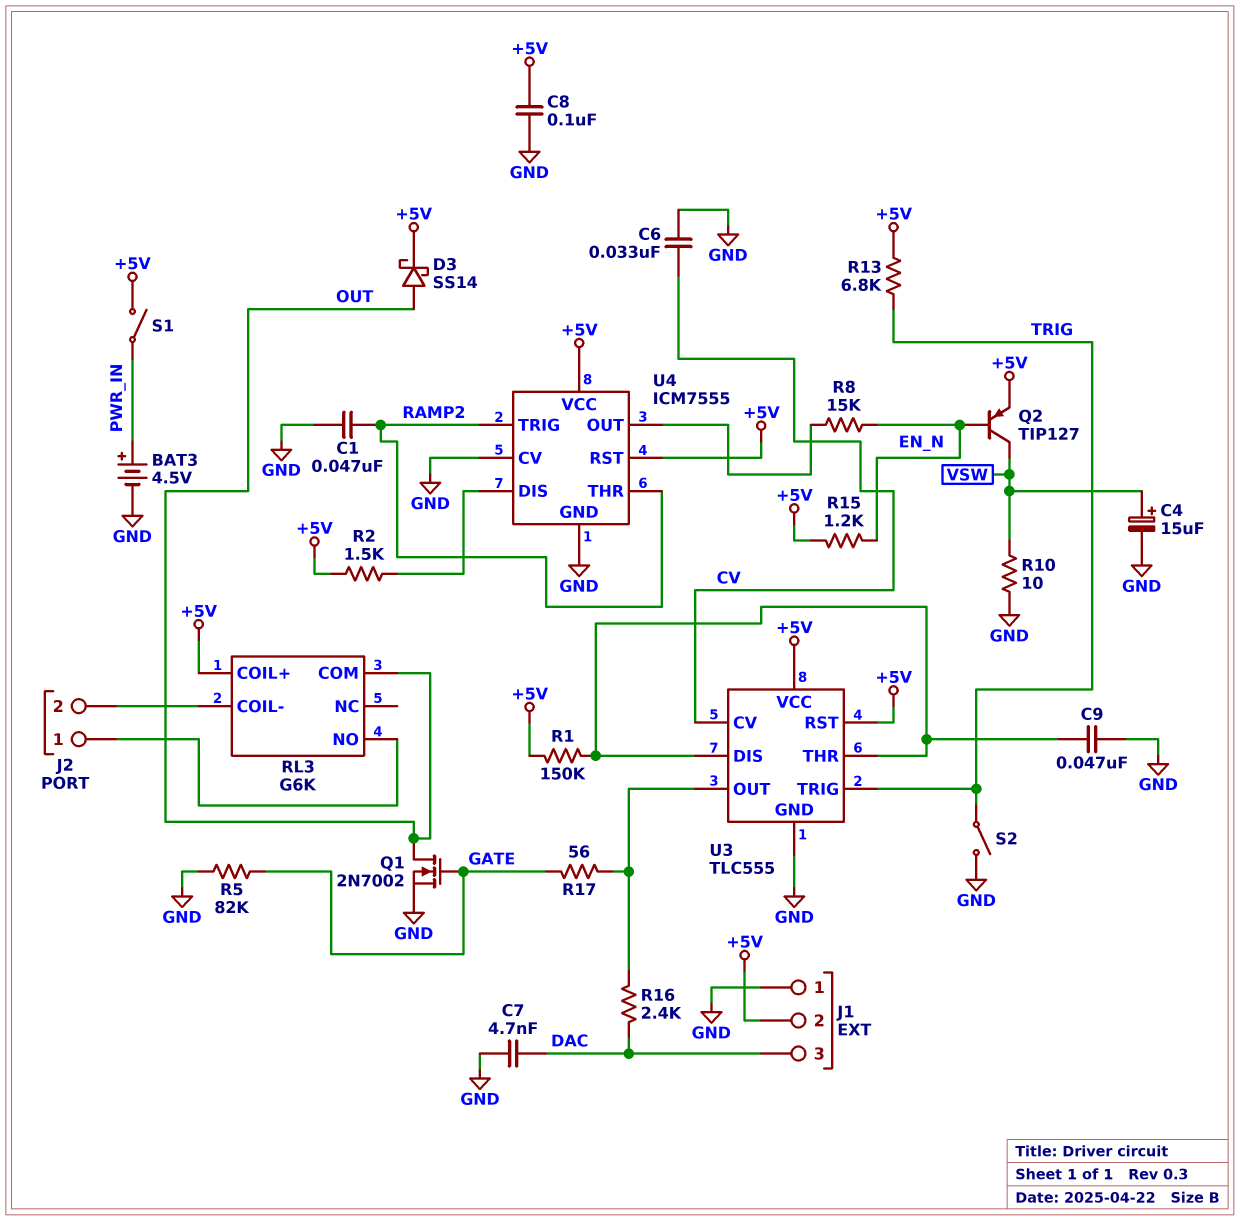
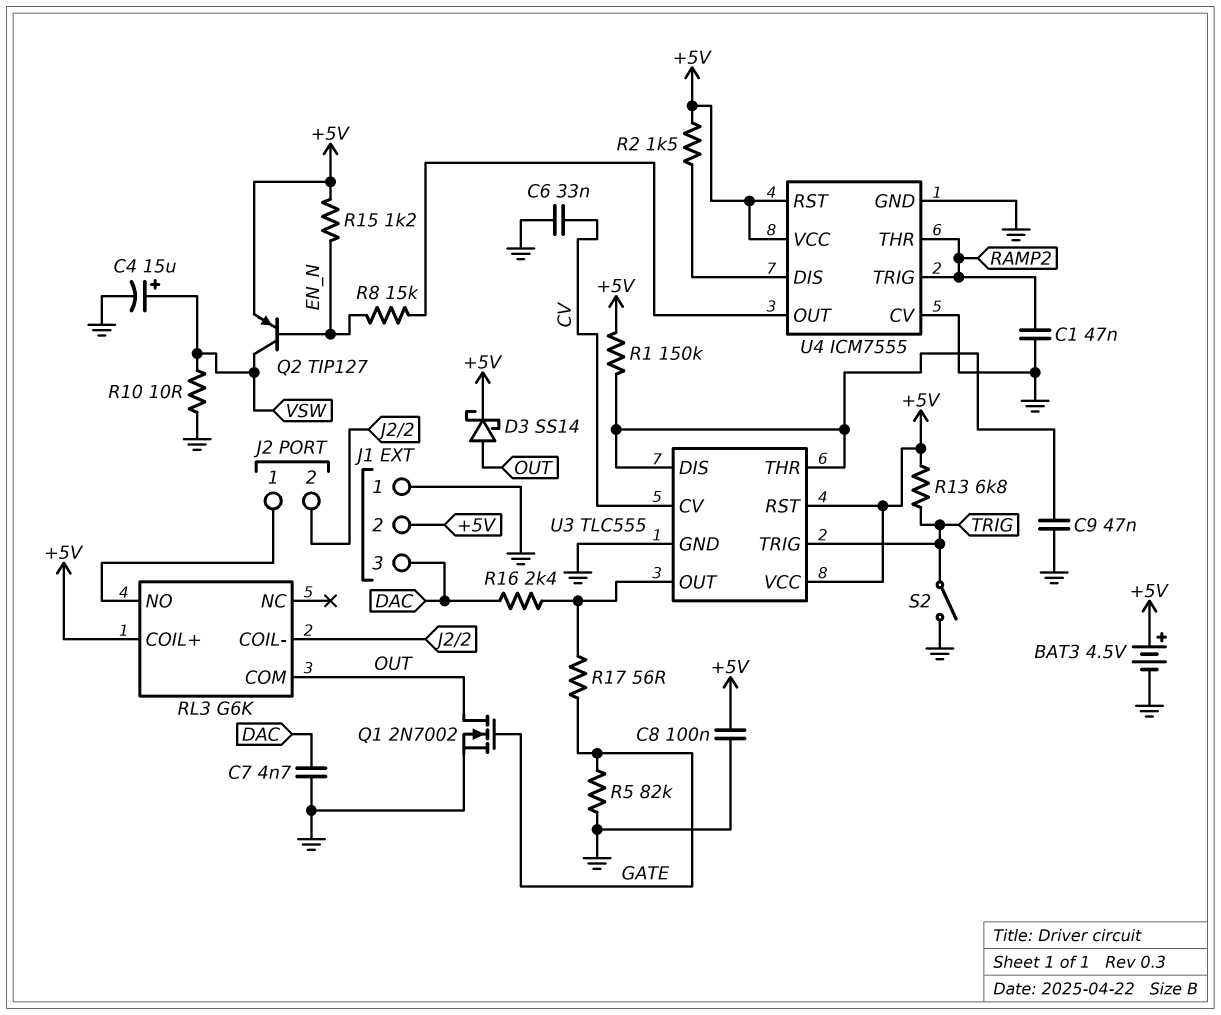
BAT3: 4.5V (plus PWR_IN, minus GND) -> 4.5V (plus +5V, minus GND)
S1: switch (+5V, PWR_IN) -> none

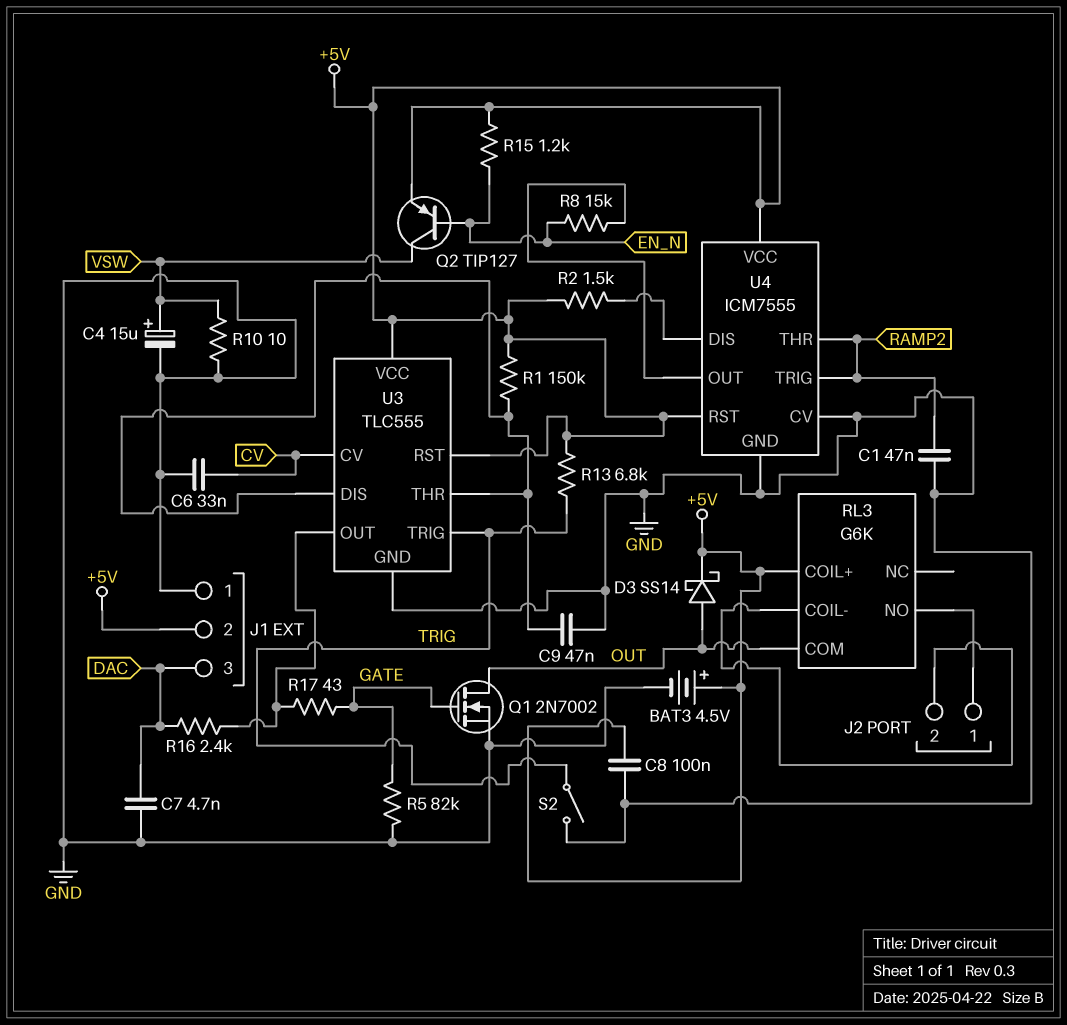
R17: 56 (GATE, U3/OUT) -> 43 (GATE, U3/OUT)

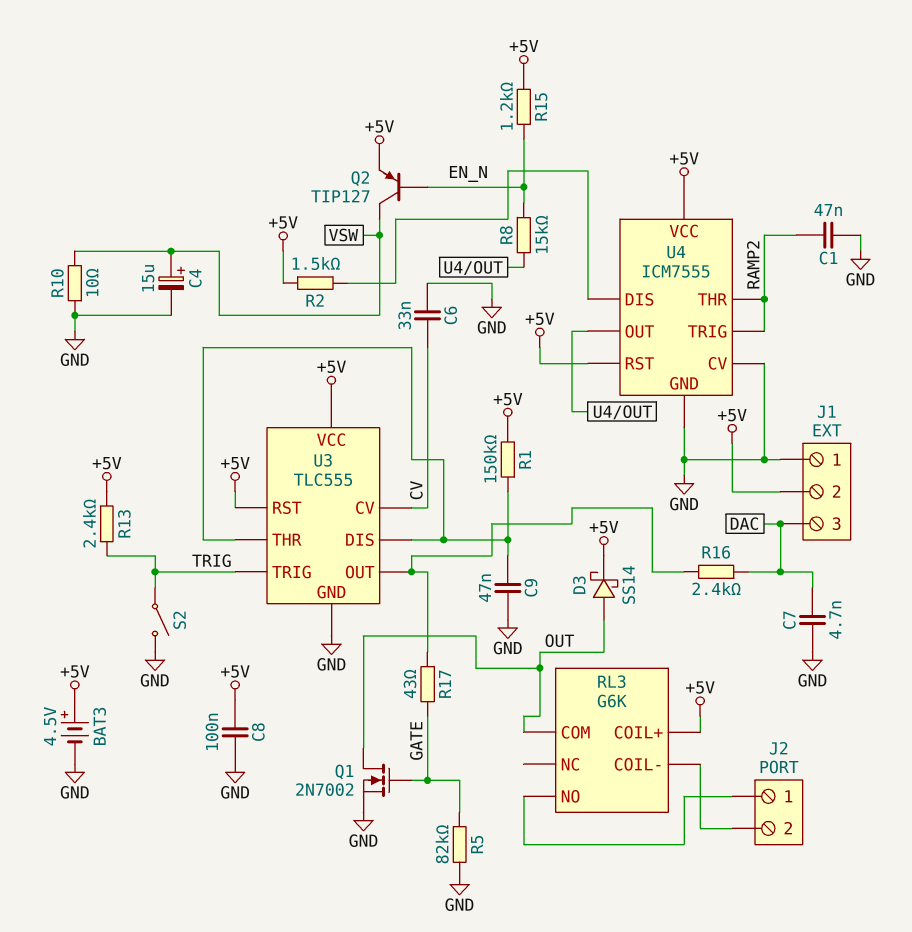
R13: 6.8k (+5V, TRIG) -> 2.4k (+5V, TRIG)

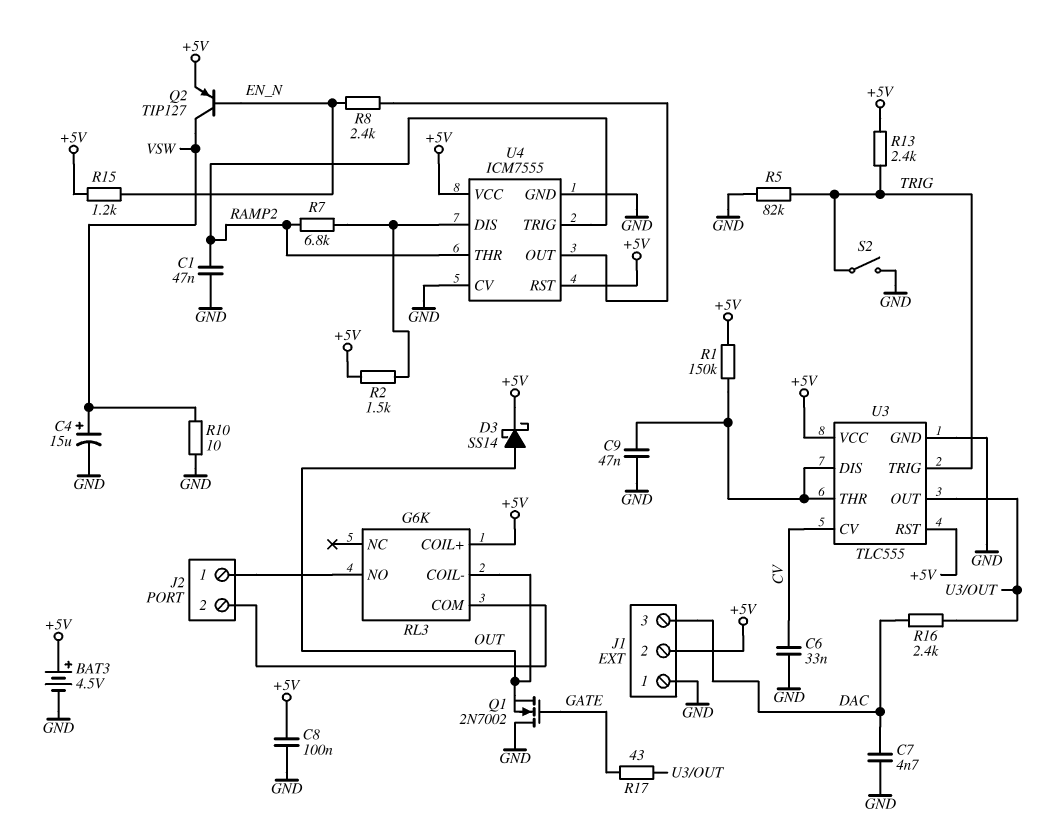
Q1: NMOS 2N7002 (G GATE, D OUT, S GND) -> NMOS 2N7002 (G GATE, D GND, S OUT)
R5: 82k (GATE, GND) -> 82k (GND, TRIG)
R7: none -> 6.8k (RAMP2, U4/DIS)
R8: 15k (EN_N, U4/OUT) -> 2.4k (EN_N, U4/OUT)
RL3 pin COIL-: J2/2 -> OUT
RL3 pin COM: OUT -> J2/2

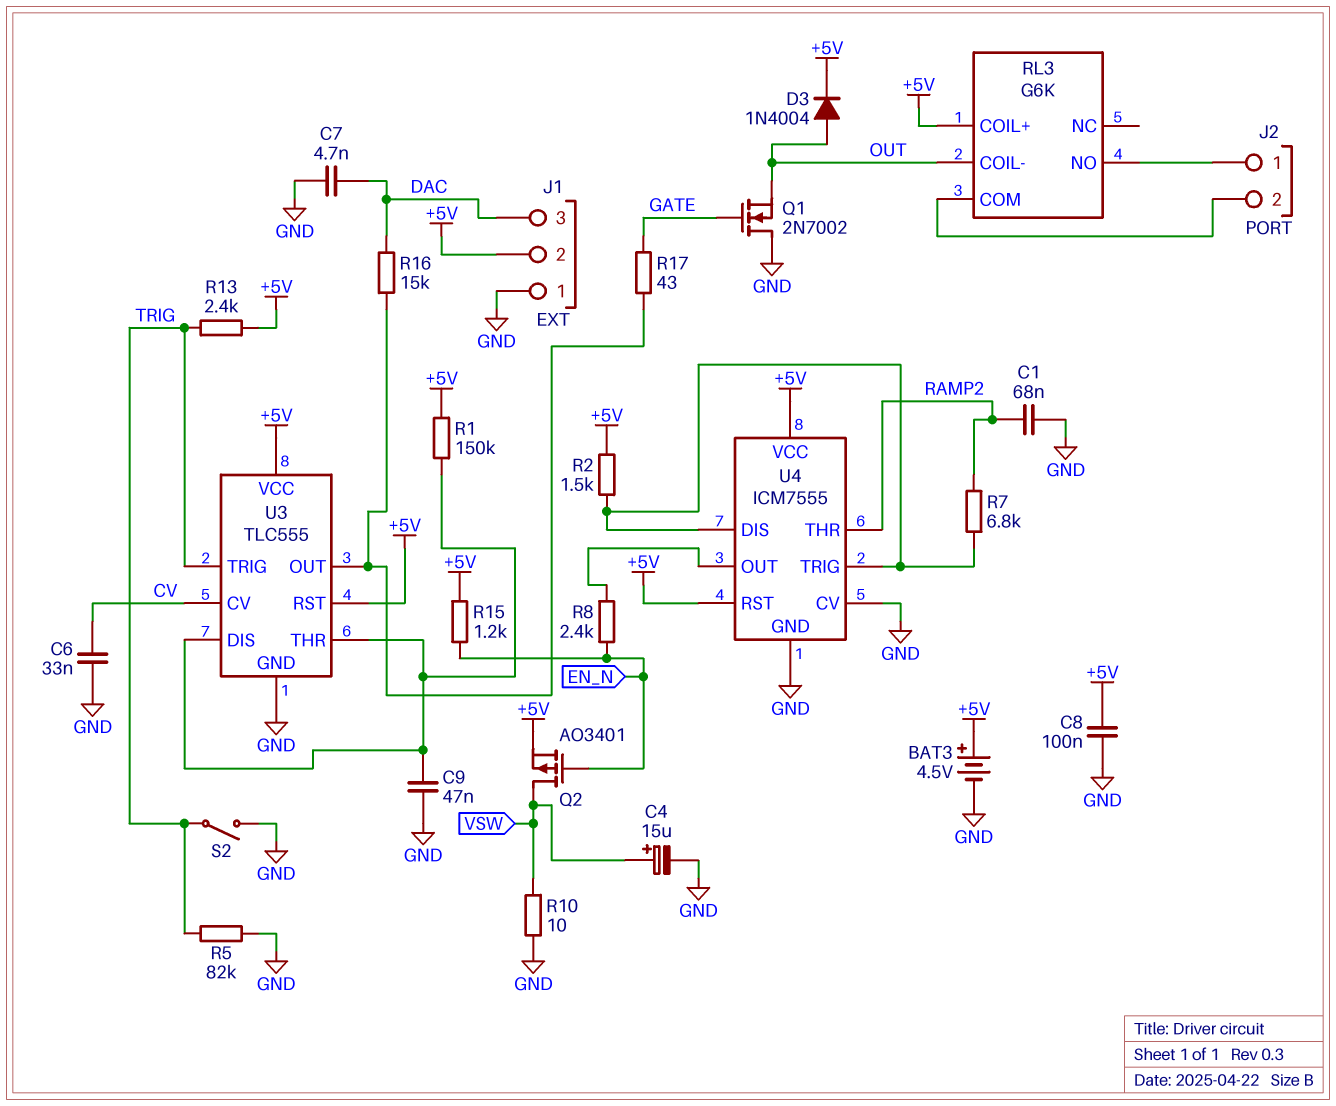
C1: 47nF (GND, RAMP2) -> 68nF (GND, RAMP2)
D3: schottky SS14 (A OUT, K +5V) -> diode 1N4004 (A OUT, K +5V)
Q2: PNP TIP127 (B EN_N, C VSW, E +5V) -> PMOS AO3401 (G EN_N, D VSW, S +5V)
R16: 2.4k (DAC, U3/OUT) -> 15k (DAC, U3/OUT)
U4 pin TRIG: RAMP2 -> U4/DIS

